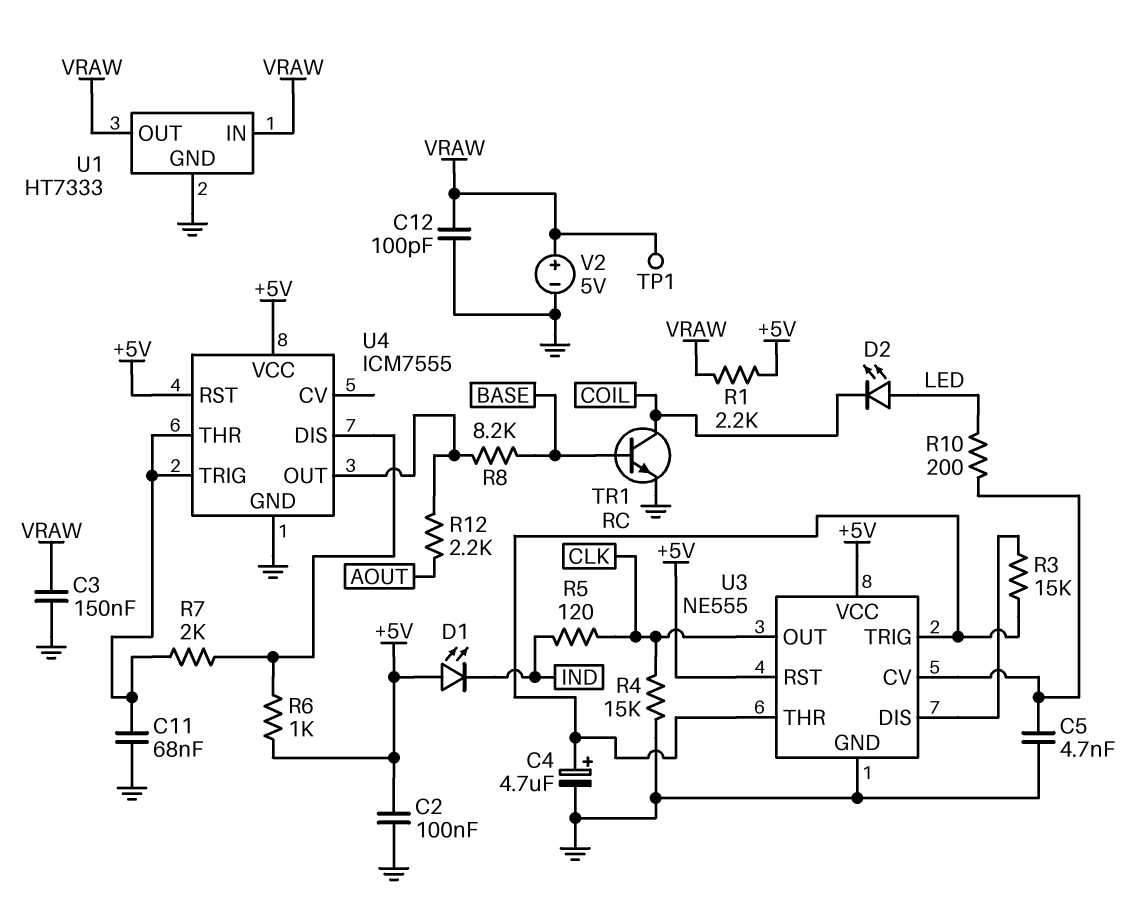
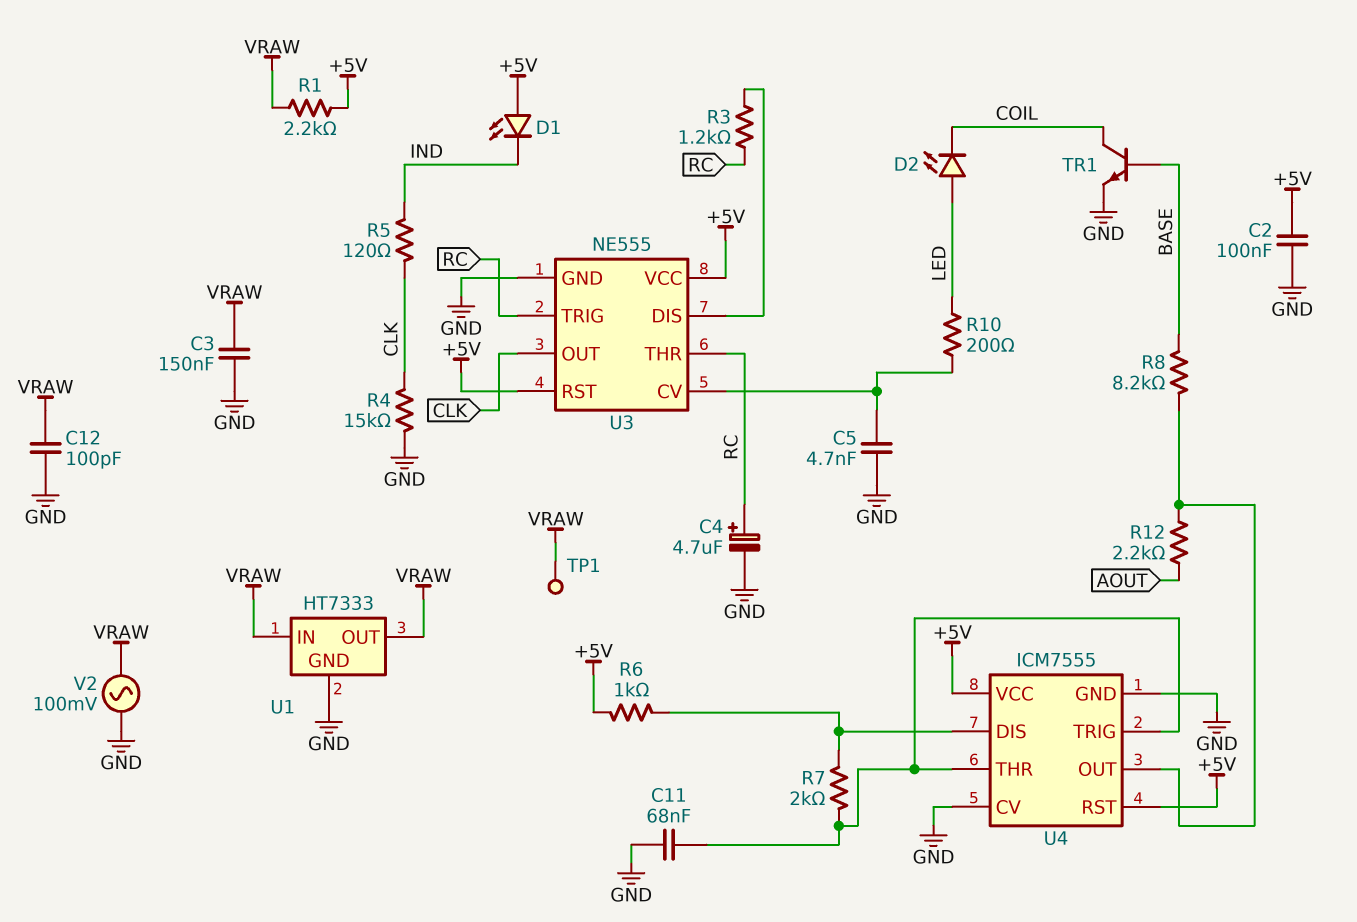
R3: 15k (RC, U3/DIS) -> 1.2k (RC, U3/DIS)
U4 pin CV: none -> GND
V2: 5V (plus VRAW, minus GND) -> AC 100mV (GND, VRAW)

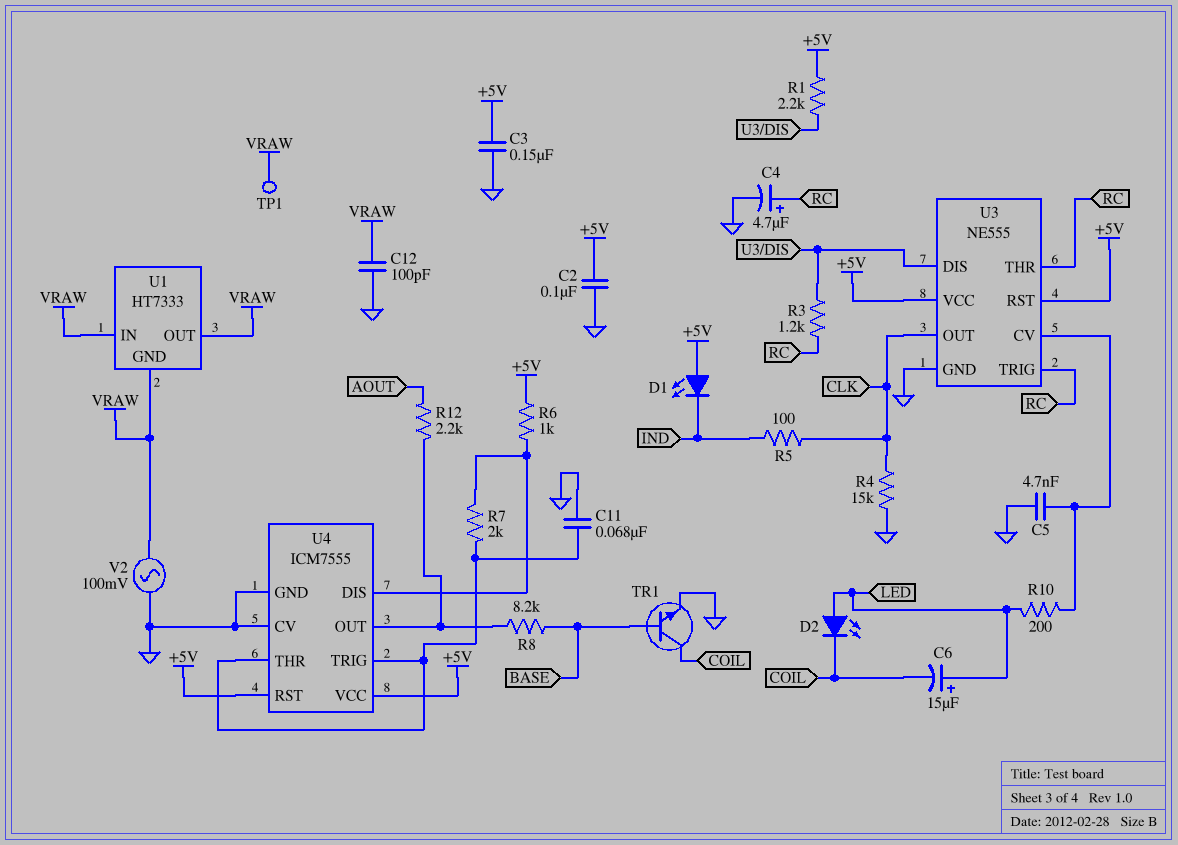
C3: 150nF (GND, VRAW) -> 150nF (+5V, GND)
C6: none -> 15uF (plus LED, minus COIL)
R1: 2.2k (+5V, VRAW) -> 2.2k (+5V, U3/DIS)
R5: 120 (CLK, IND) -> 100 (CLK, IND)
U1 pin GND: GND -> VRAW

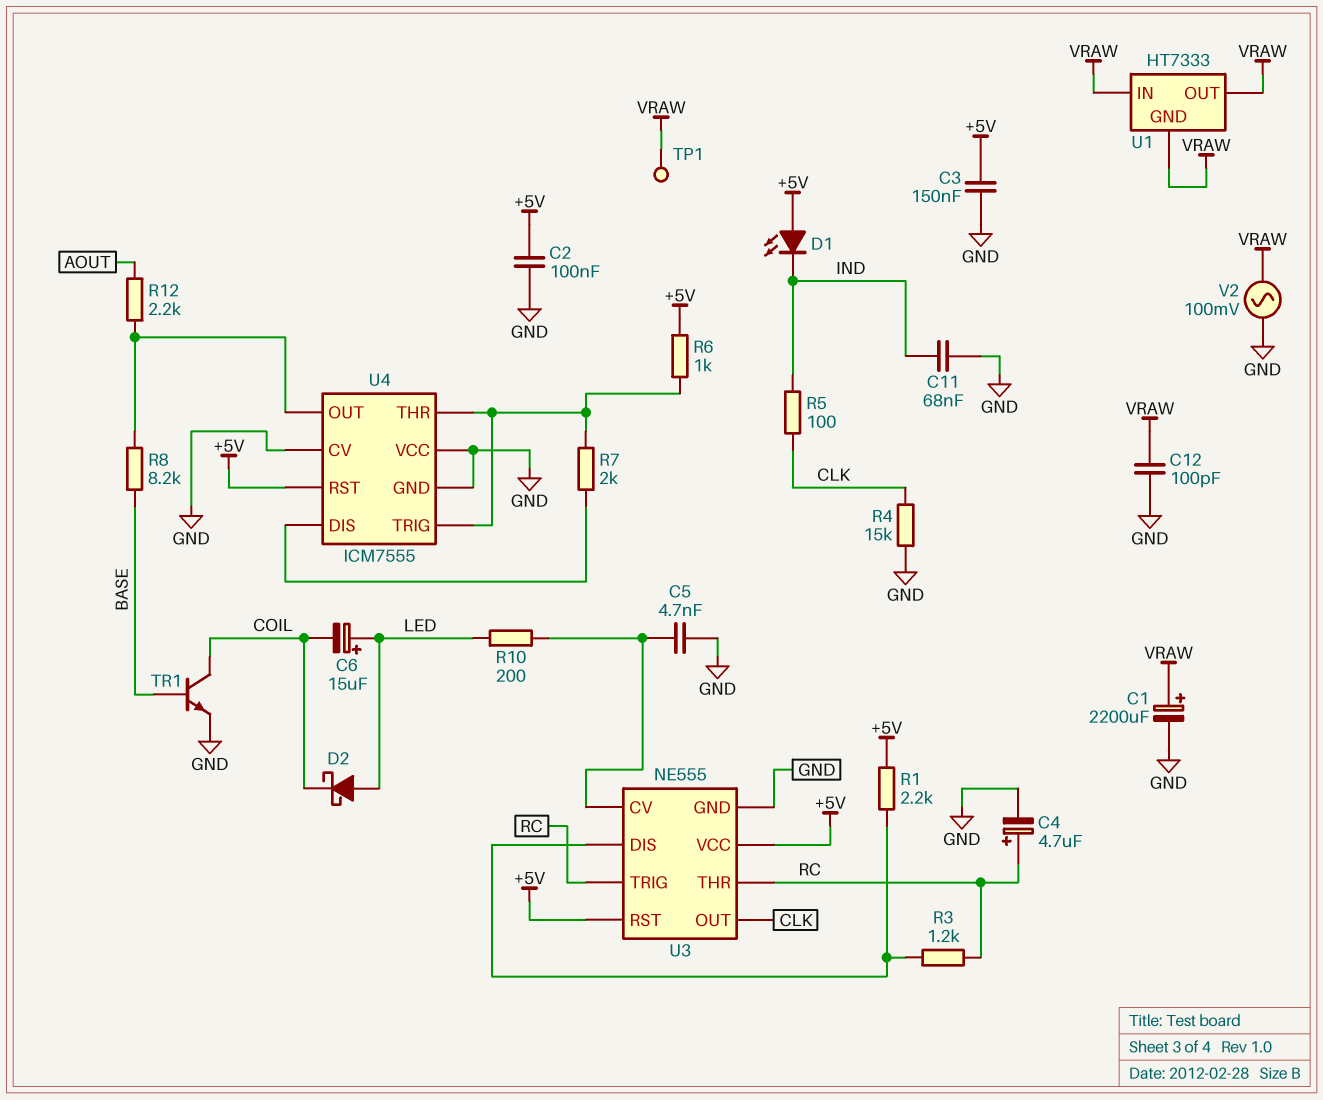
C1: none -> 2200uF (plus VRAW, minus GND)
C11: 68nF (GND, U4/THR) -> 68nF (GND, IND)
D2: LED (A LED, K COIL) -> schottky (A LED, K COIL)
R6: 1k (+5V, U4/DIS) -> 1k (+5V, U4/THR)
U4 pin VCC: +5V -> GND

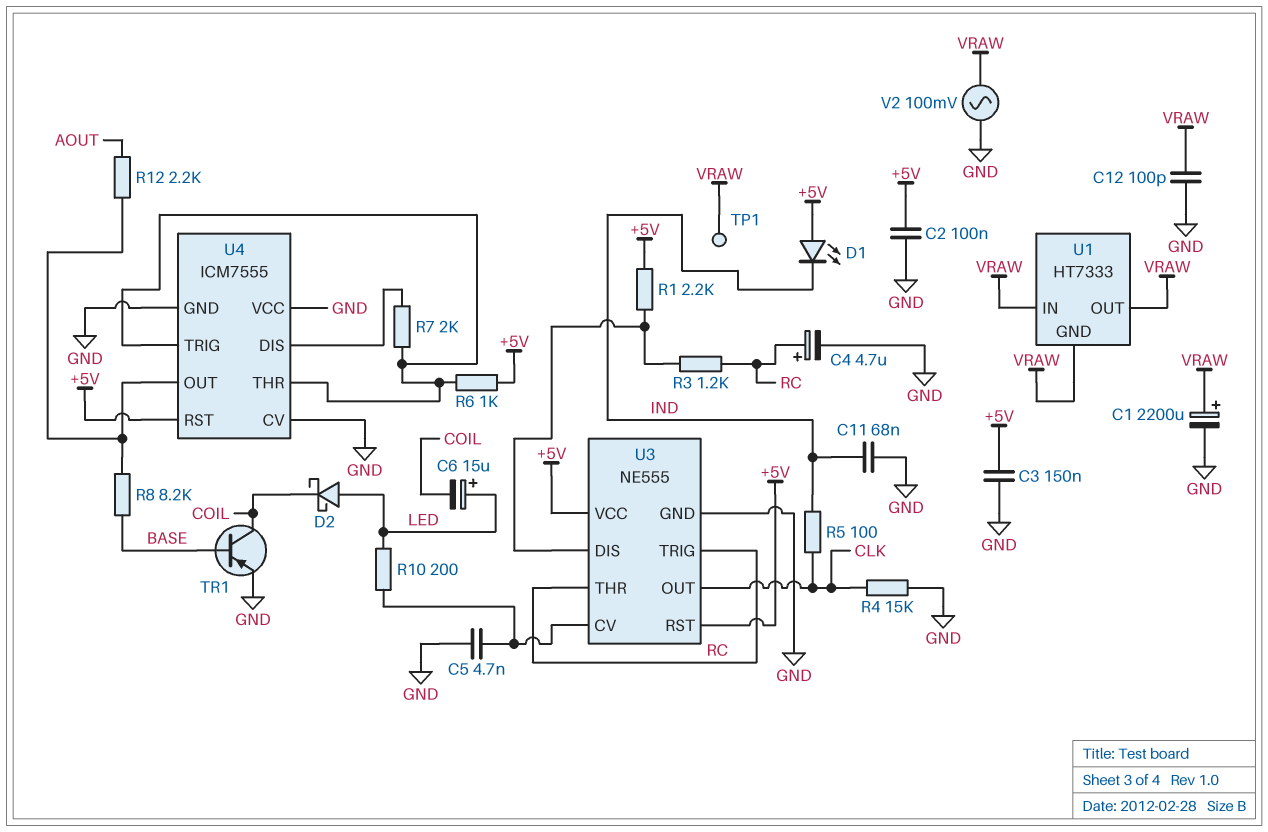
TR1: NPN (B BASE, C COIL, E GND) -> PNP (B BASE, C COIL, E GND)

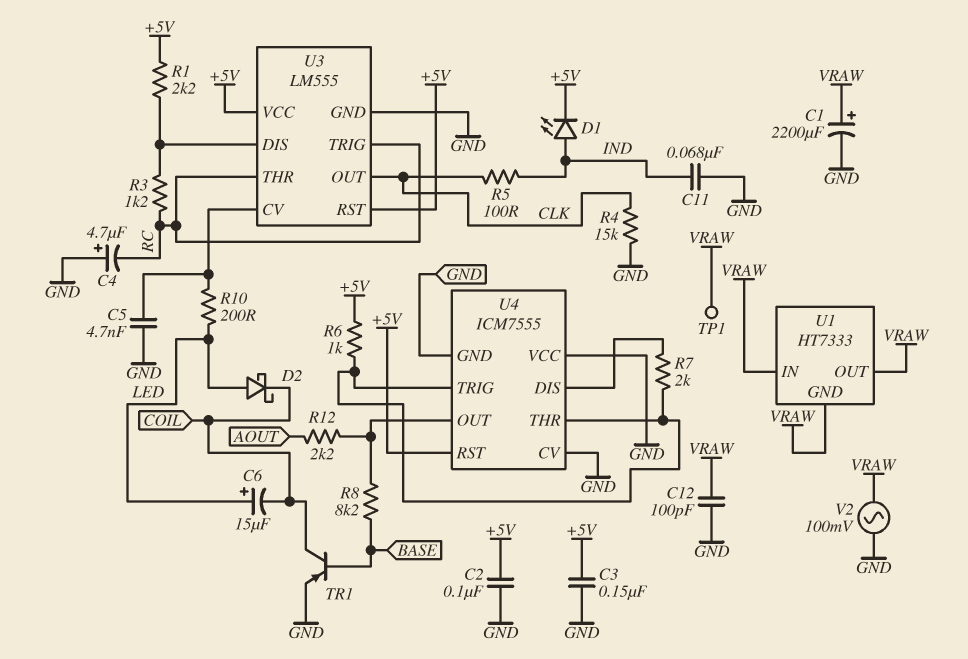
C4: 4.7uF (plus RC, minus GND) -> 4.7uF (plus GND, minus RC)
D1: LED (A +5V, K IND) -> LED (A IND, K +5V)
U3: NE555 -> LM555

